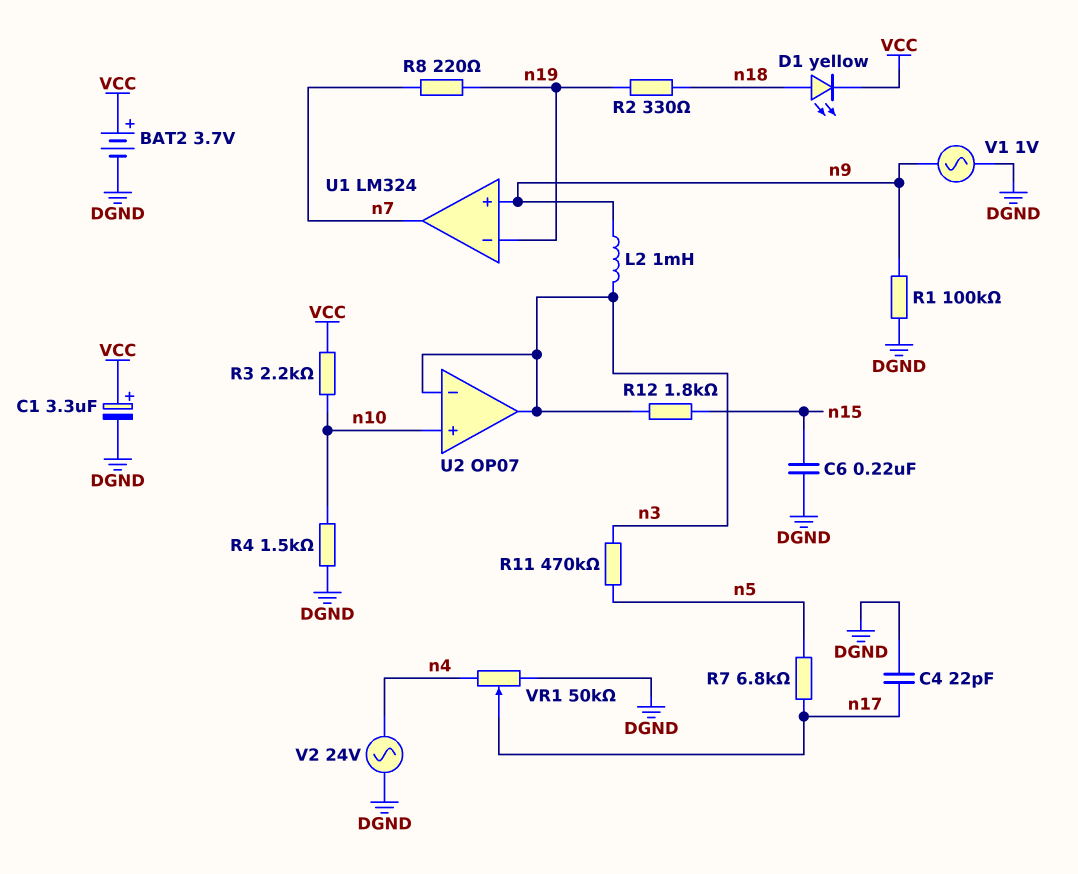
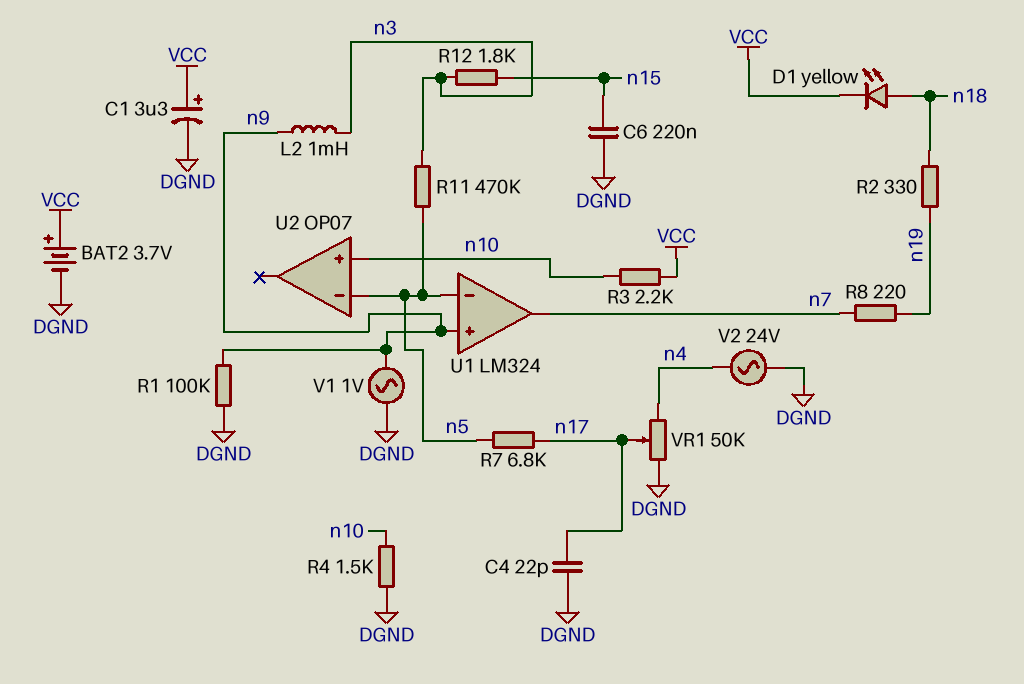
U1 pin in-: n19 -> n5
U2 pin in-: n3 -> n5
U2 pin out: n3 -> none

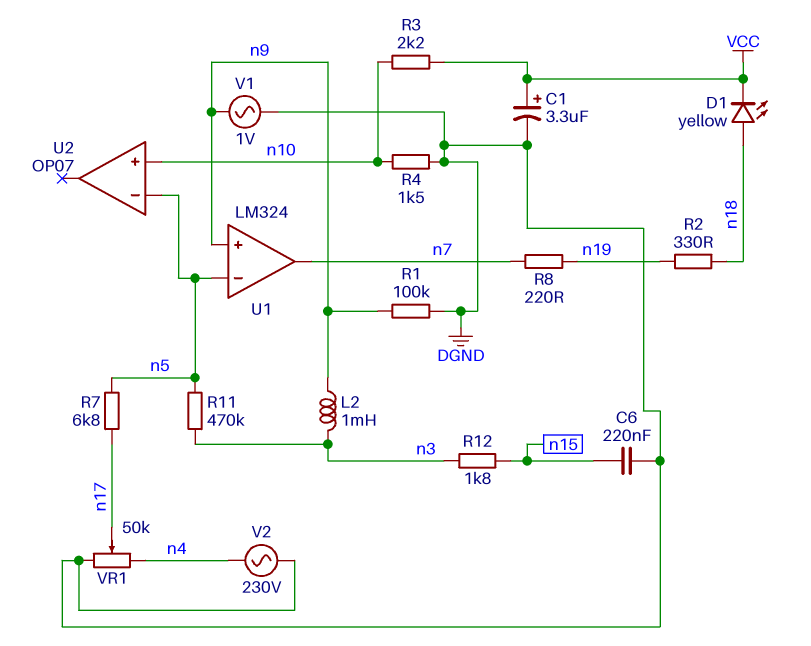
BAT2: 3.7V (plus VCC, minus DGND) -> none
C4: 22pF (DGND, n17) -> none
V2: AC 24V (DGND, n4) -> AC 230V (DGND, n4)

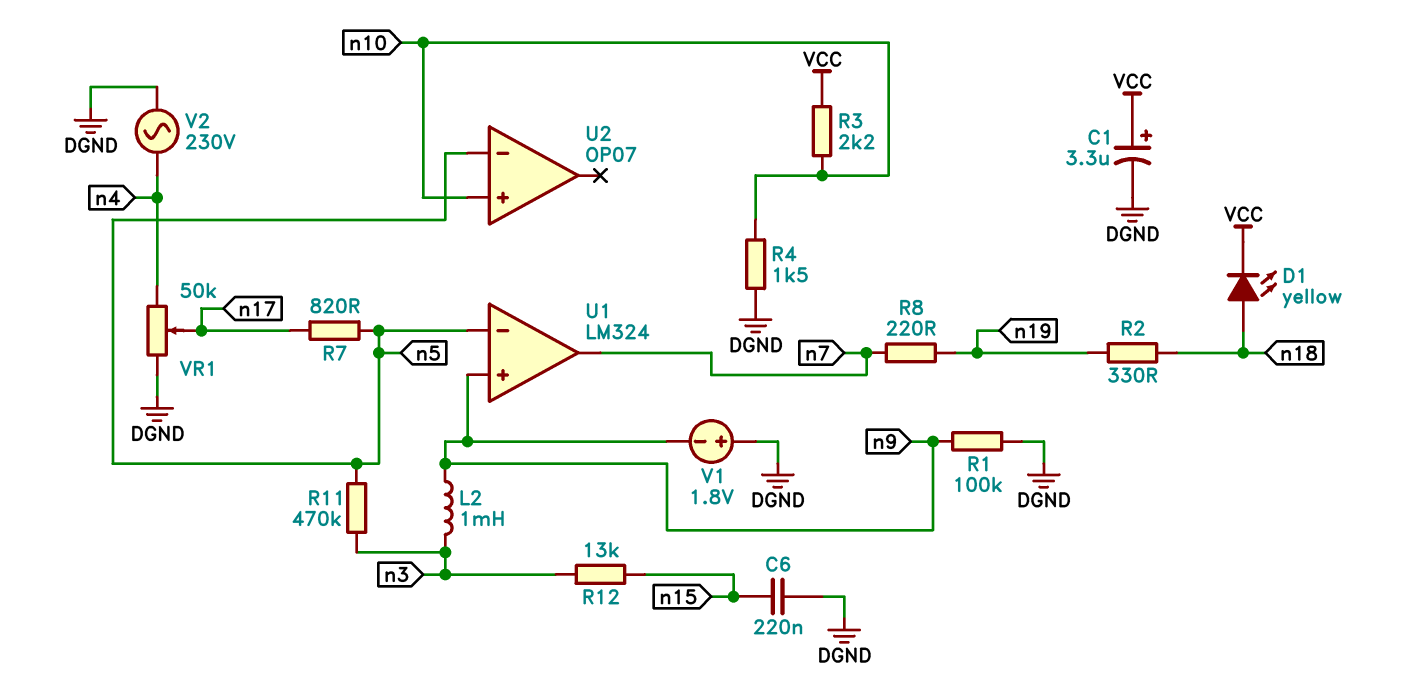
R7: 6.8k (n5, n17) -> 820 (n5, n17)
R12: 1.8k (n3, n15) -> 13k (n3, n15)
V1: AC 1V (DGND, n9) -> 1.8V (plus DGND, minus n9)

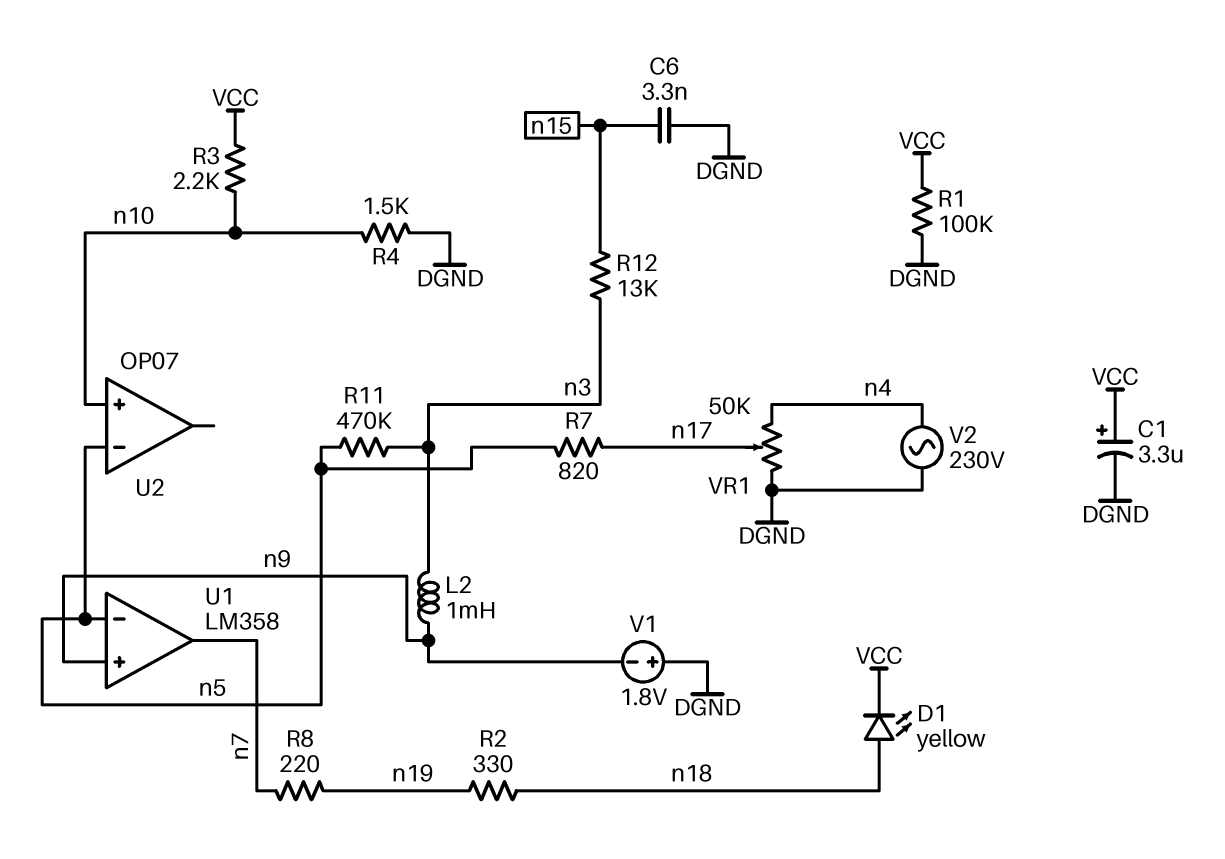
C6: 220nF (DGND, n15) -> 3.3nF (DGND, n15)
R1: 100k (DGND, n9) -> 100k (DGND, VCC)
U1: LM324 -> LM358

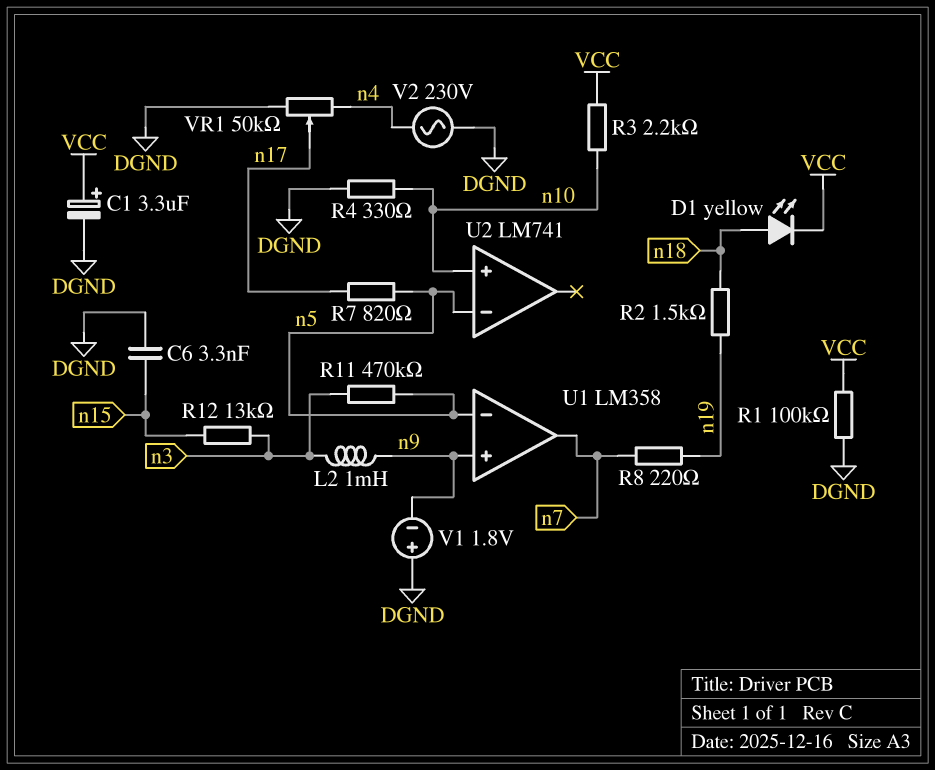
R2: 330 (n18, n19) -> 1.5k (n18, n19)
R4: 1.5k (DGND, n10) -> 330 (DGND, n10)
U2: OP07 -> LM741

